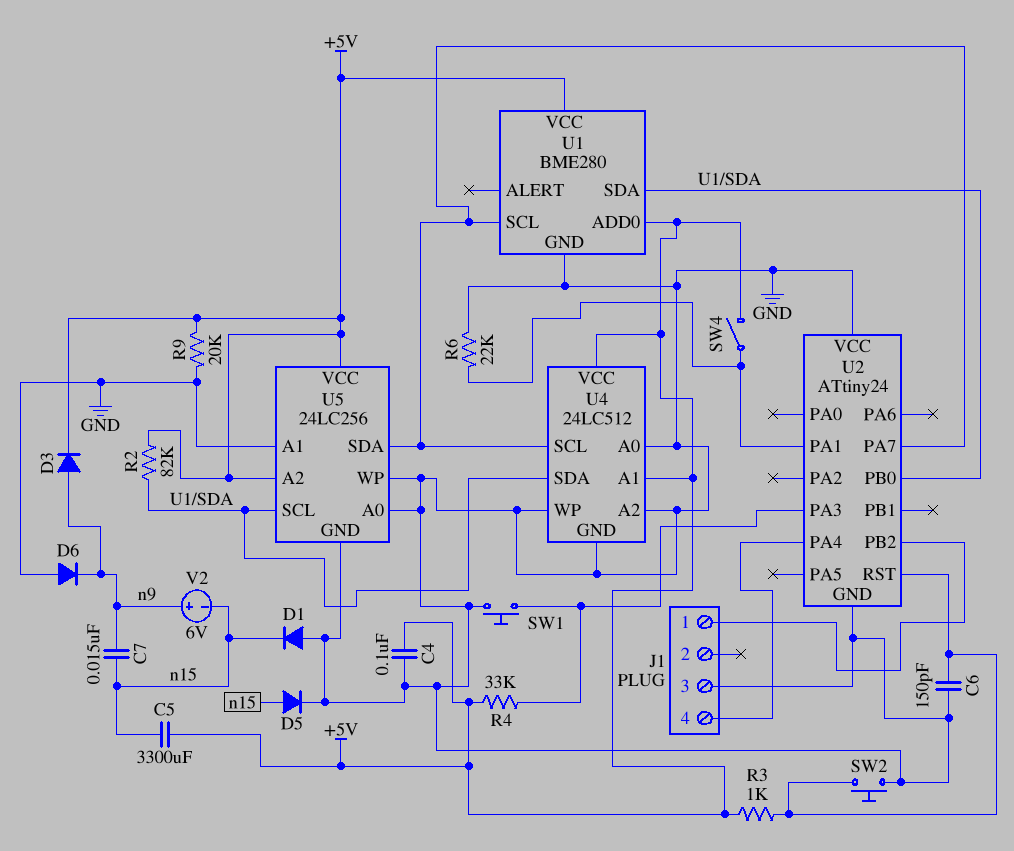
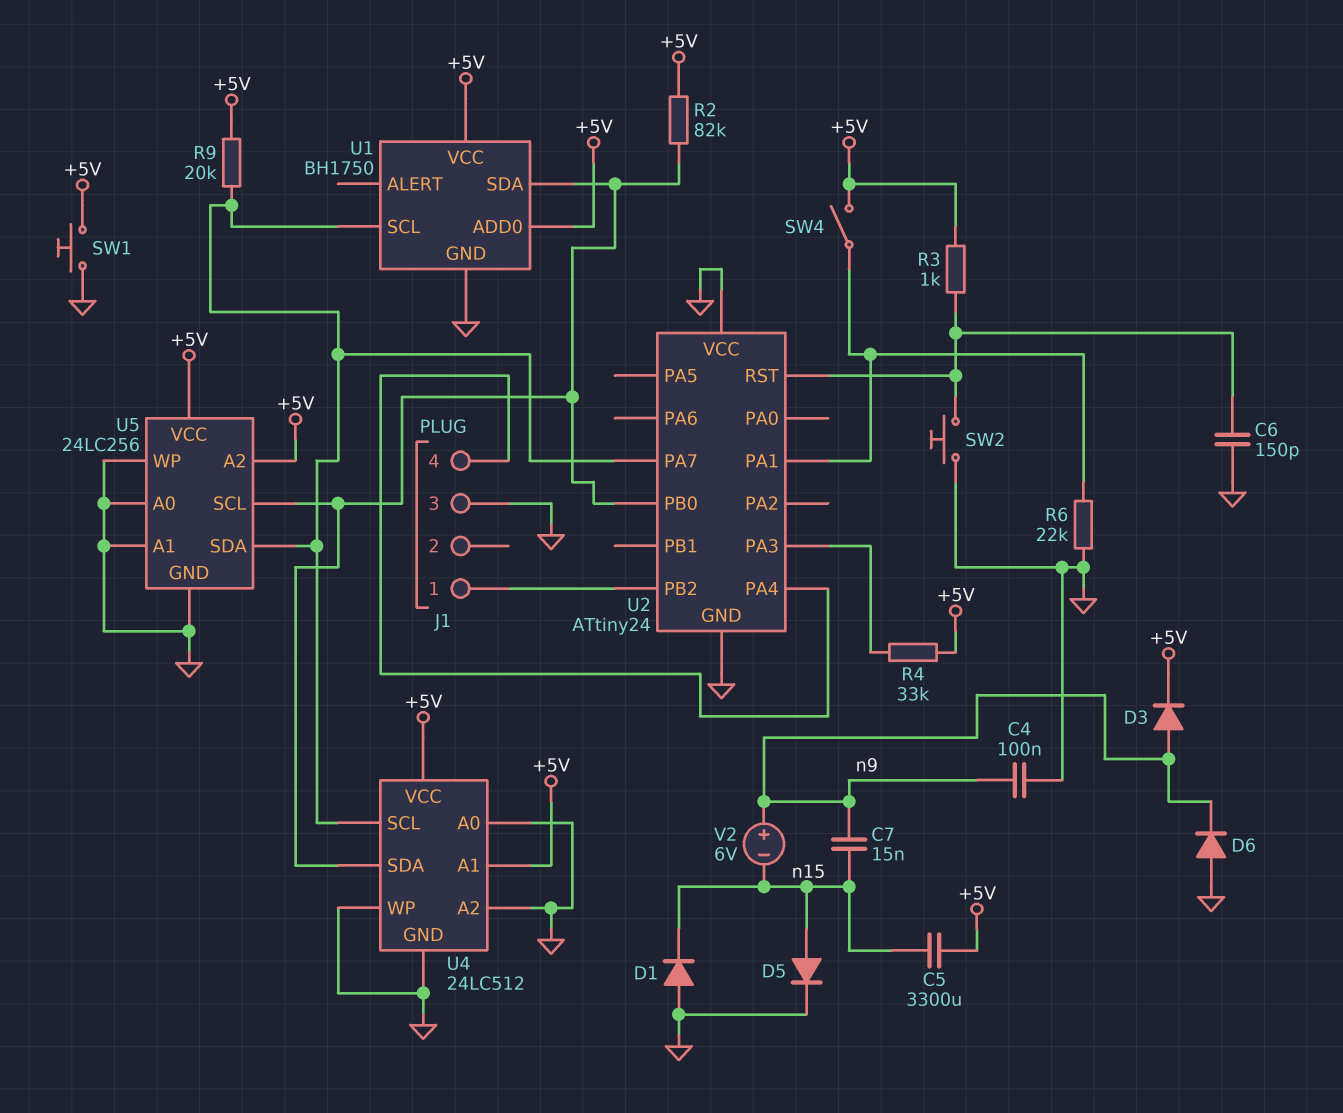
C4: 100nF (+5V, GND) -> 100nF (GND, n9)
R9: 20k (+5V, GND) -> 20k (+5V, U1/SCL)
SW1: button (GND, U2/PA3) -> button (+5V, GND)
U1: BME280 -> BH1750

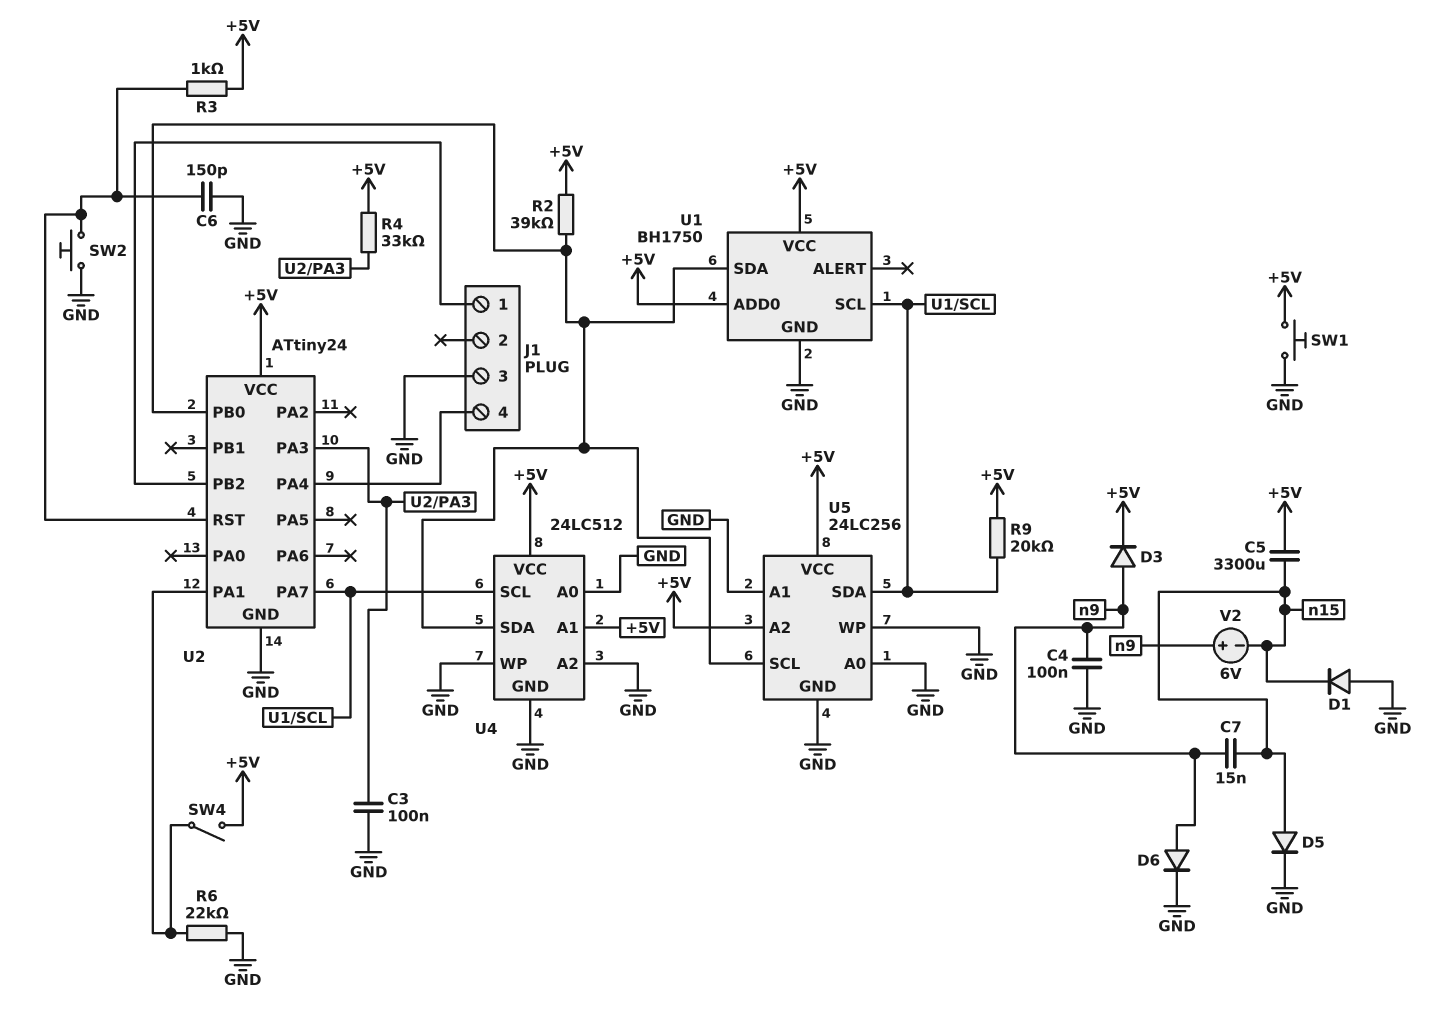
C3: none -> 100nF (GND, U2/PA3)
D6: diode (A GND, K n9) -> diode (A n9, K GND)
R2: 82k (+5V, U1/SDA) -> 39k (+5V, U1/SDA)
U2 pin VCC: GND -> +5V

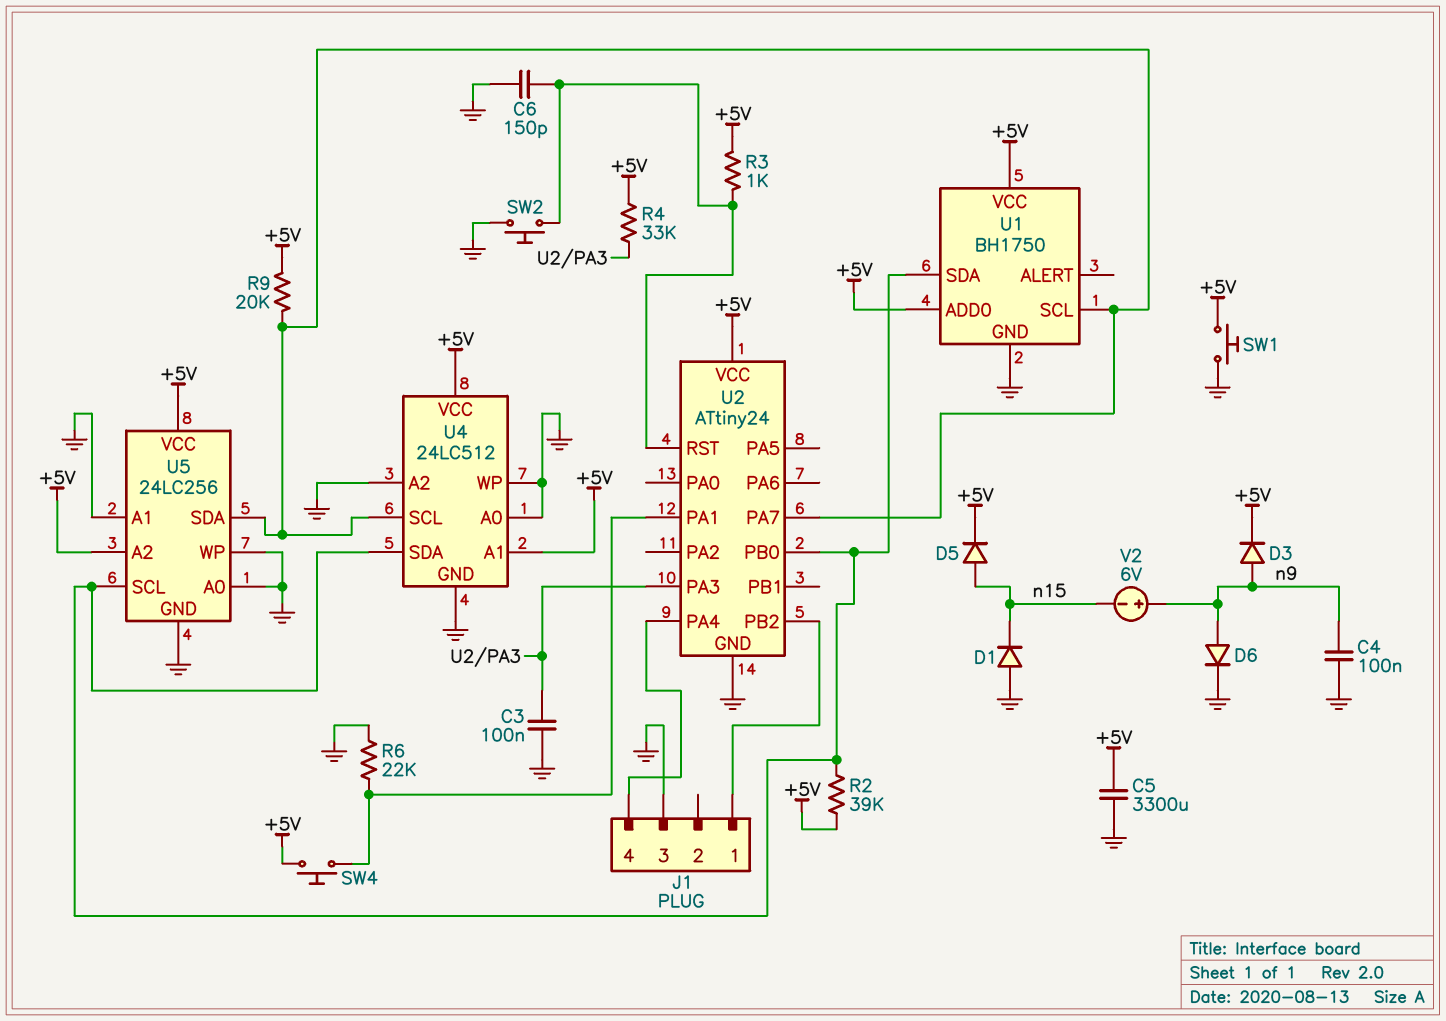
C5: 3300uF (+5V, n15) -> 3300uF (+5V, GND)
C7: 15nF (n9, n15) -> none
D5: diode (A n15, K GND) -> diode (A n15, K +5V)
SW4: switch (+5V, U2/PA1) -> button (+5V, U2/PA1)

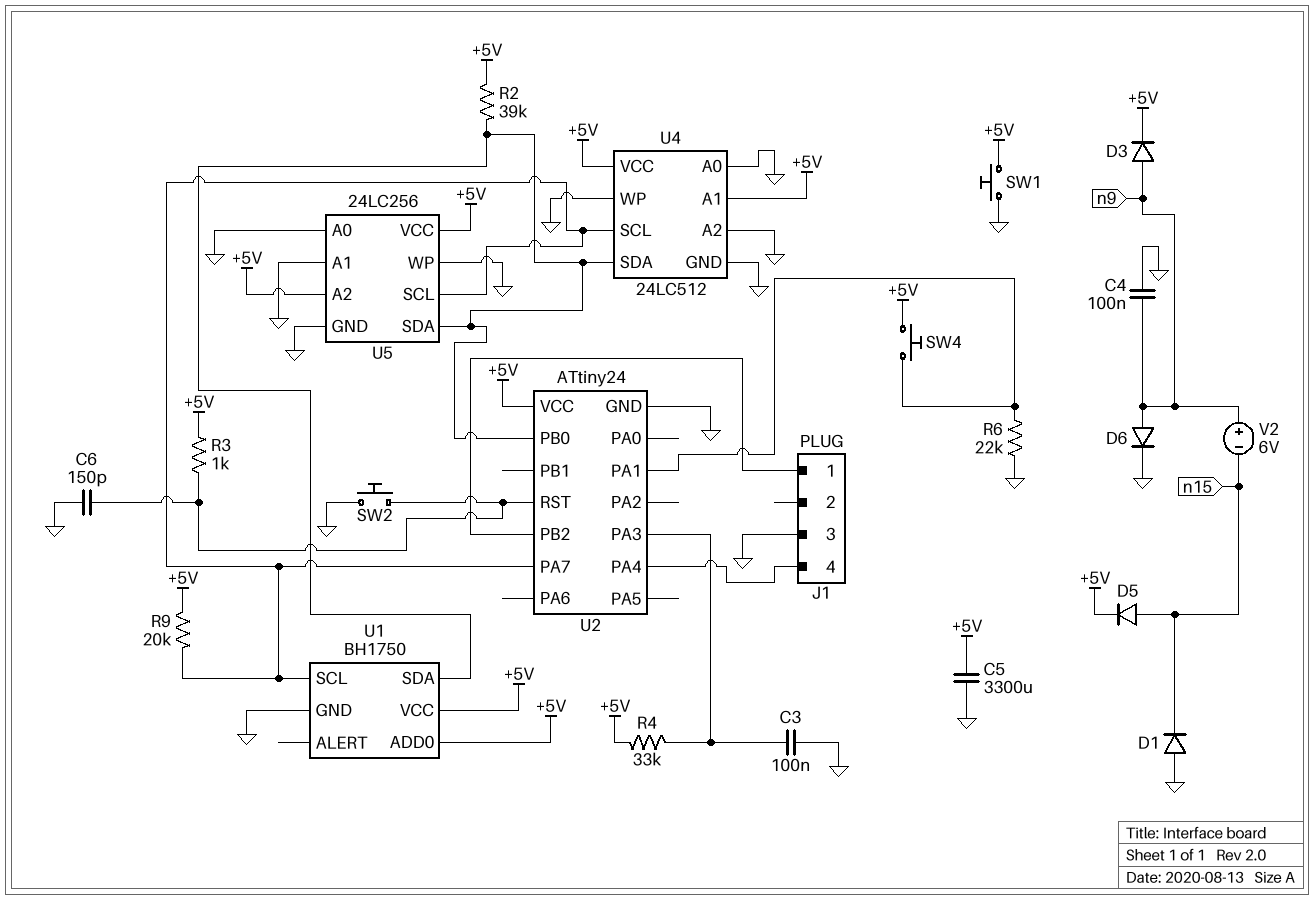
U5 pin SCL: U1/SDA -> U1/SCL
U5 pin SDA: U1/SCL -> U1/SDA

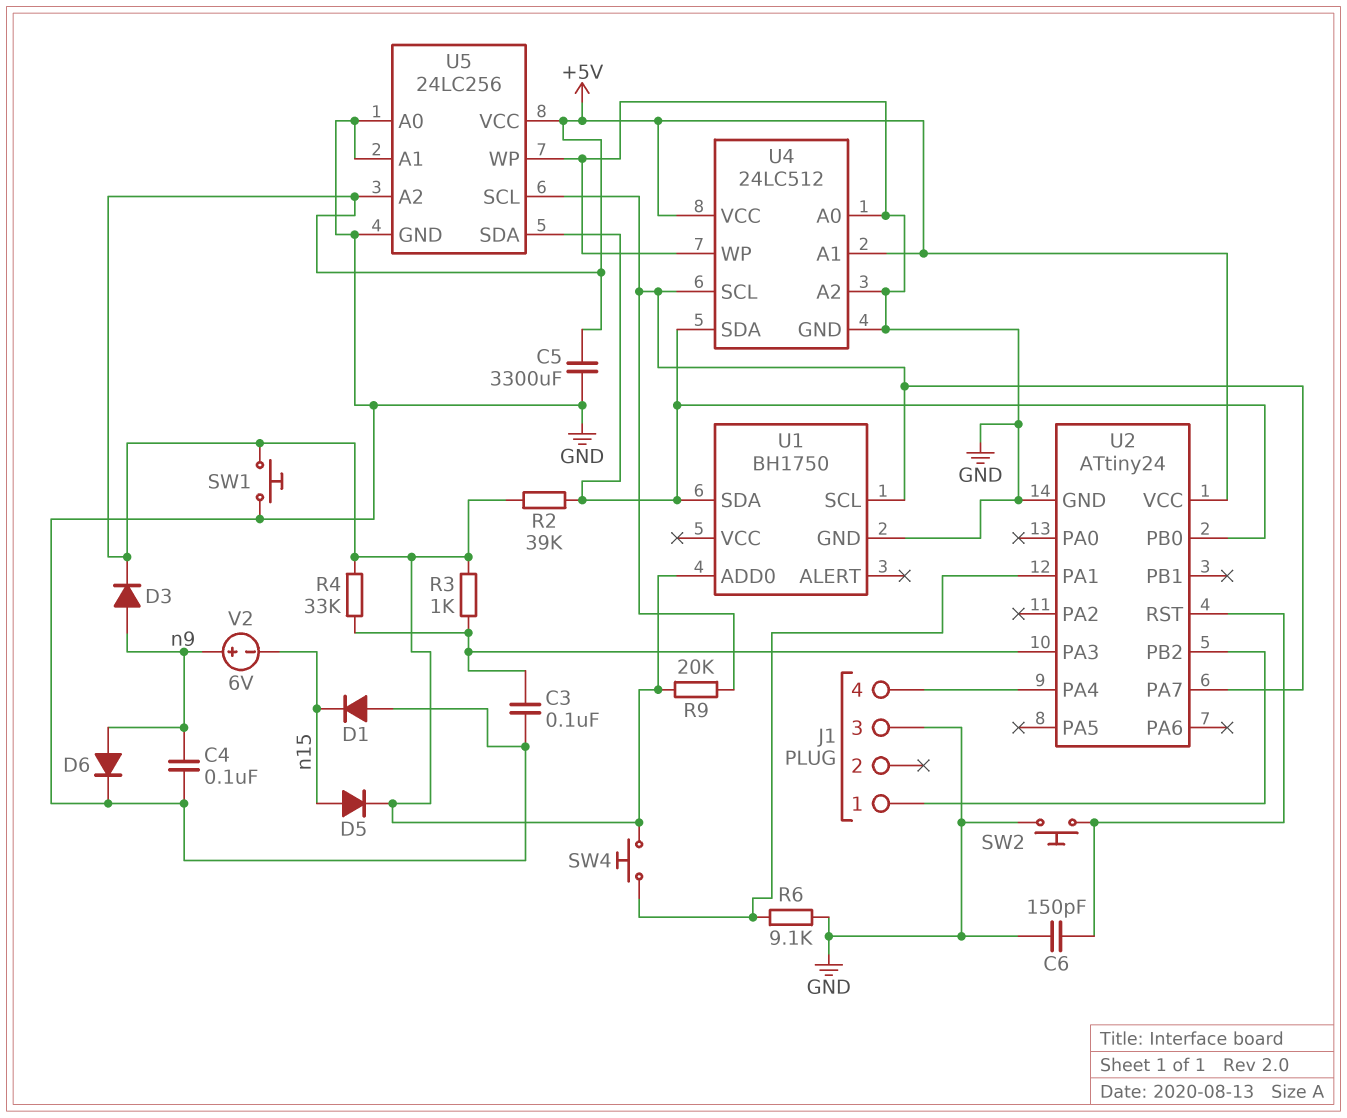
R3: 1k (+5V, U2/RST) -> 1k (+5V, U2/PA3)
R6: 22k (GND, U2/PA1) -> 9.1k (GND, U2/PA1)
U1 pin VCC: +5V -> none

